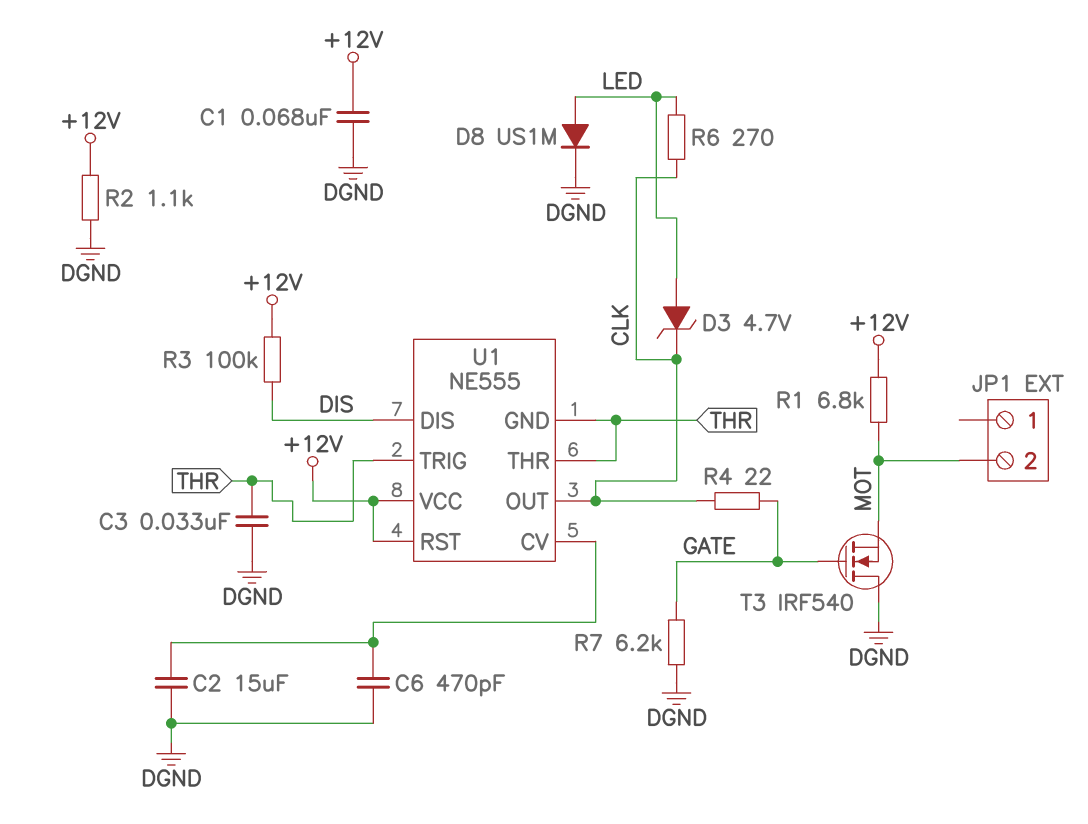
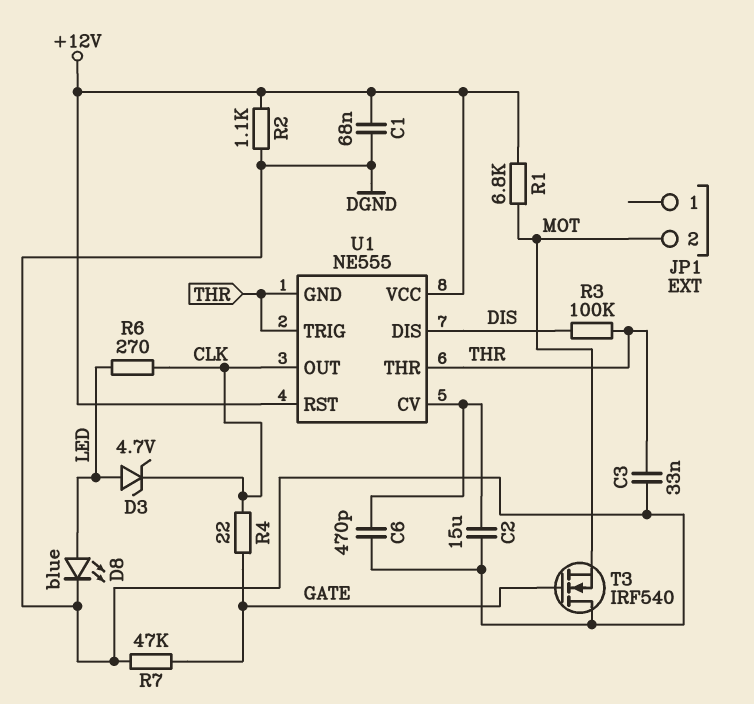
D8: diode US1M (A LED, K DGND) -> LED blue (A LED, K DGND)
R3: 100k (+12V, DIS) -> 100k (DIS, THR)
R7: 6.2k (DGND, GATE) -> 47k (DGND, GATE)

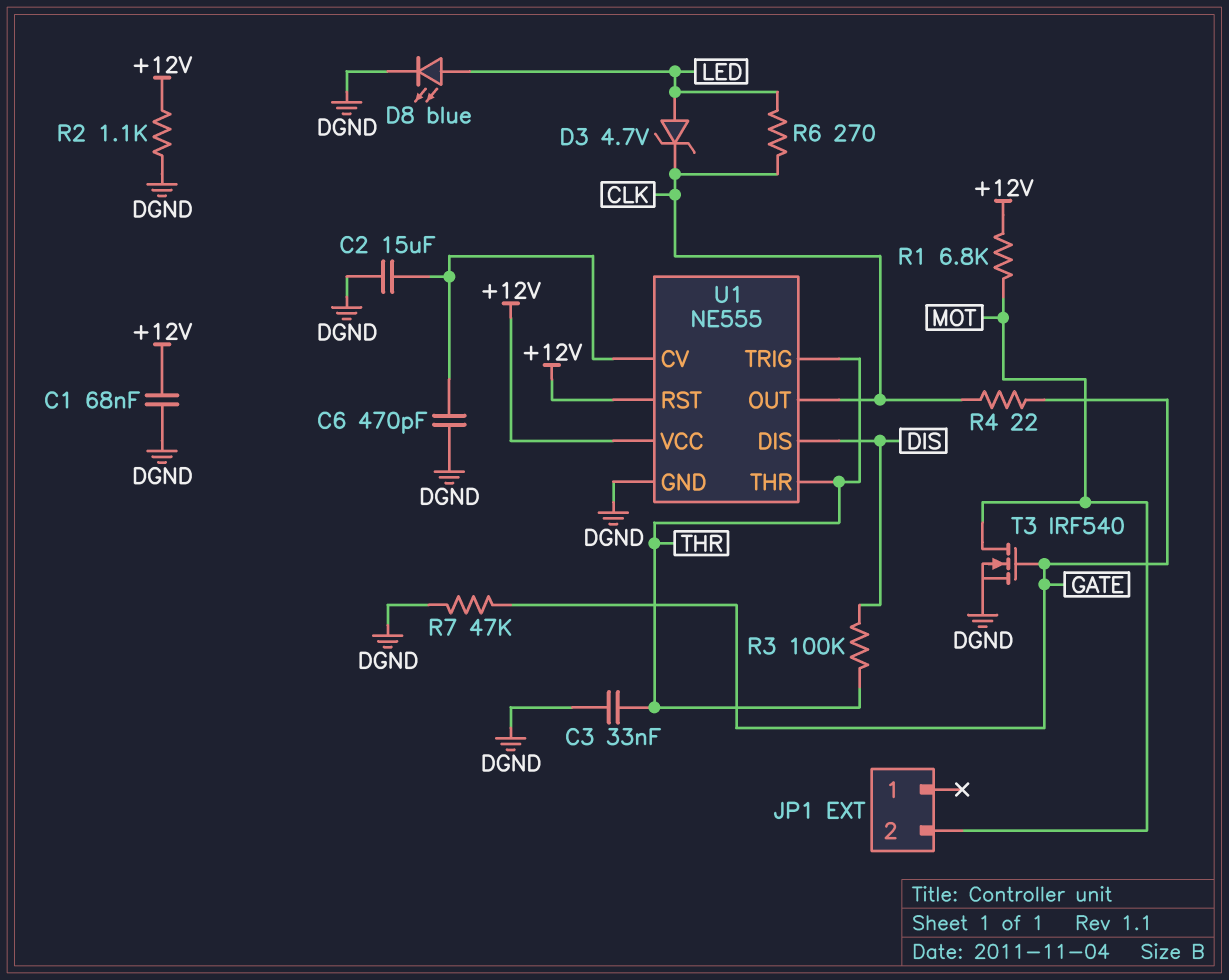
T3: NMOS IRF540 (G GATE, D DGND, S MOT) -> NMOS IRF540 (G GATE, D MOT, S DGND)
U1 pin GND: THR -> DGND

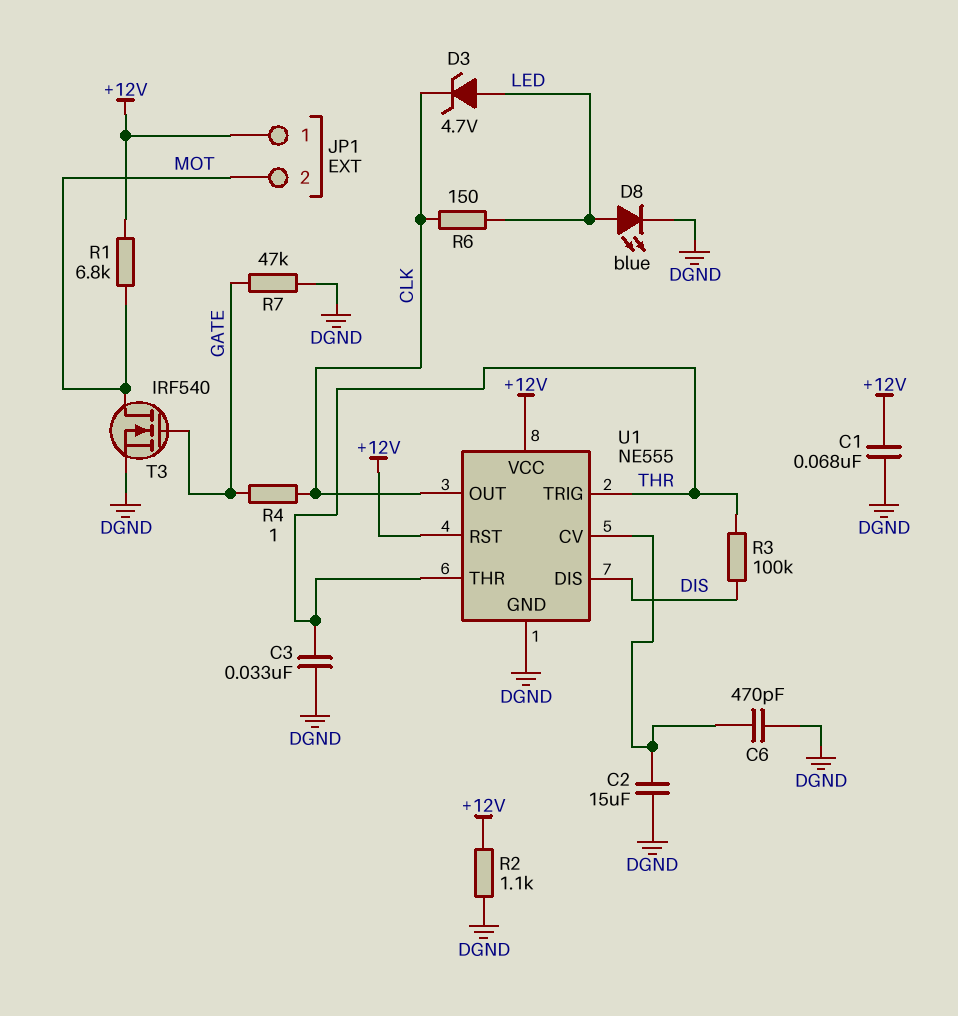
JP1 pin 1: none -> +12V
R4: 22 (CLK, GATE) -> 1 (CLK, GATE)
R6: 270 (CLK, LED) -> 150 (CLK, LED)

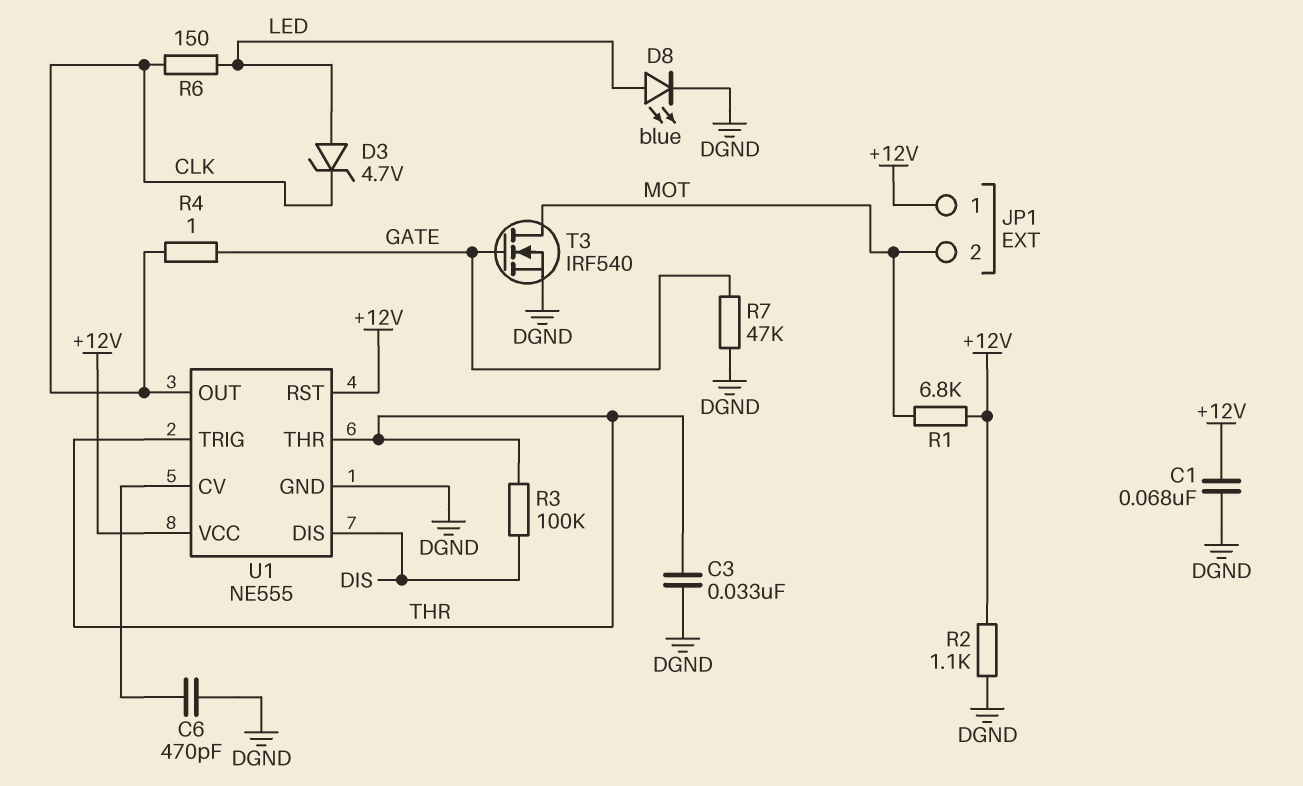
C2: 15uF (DGND, U1/CV) -> none

